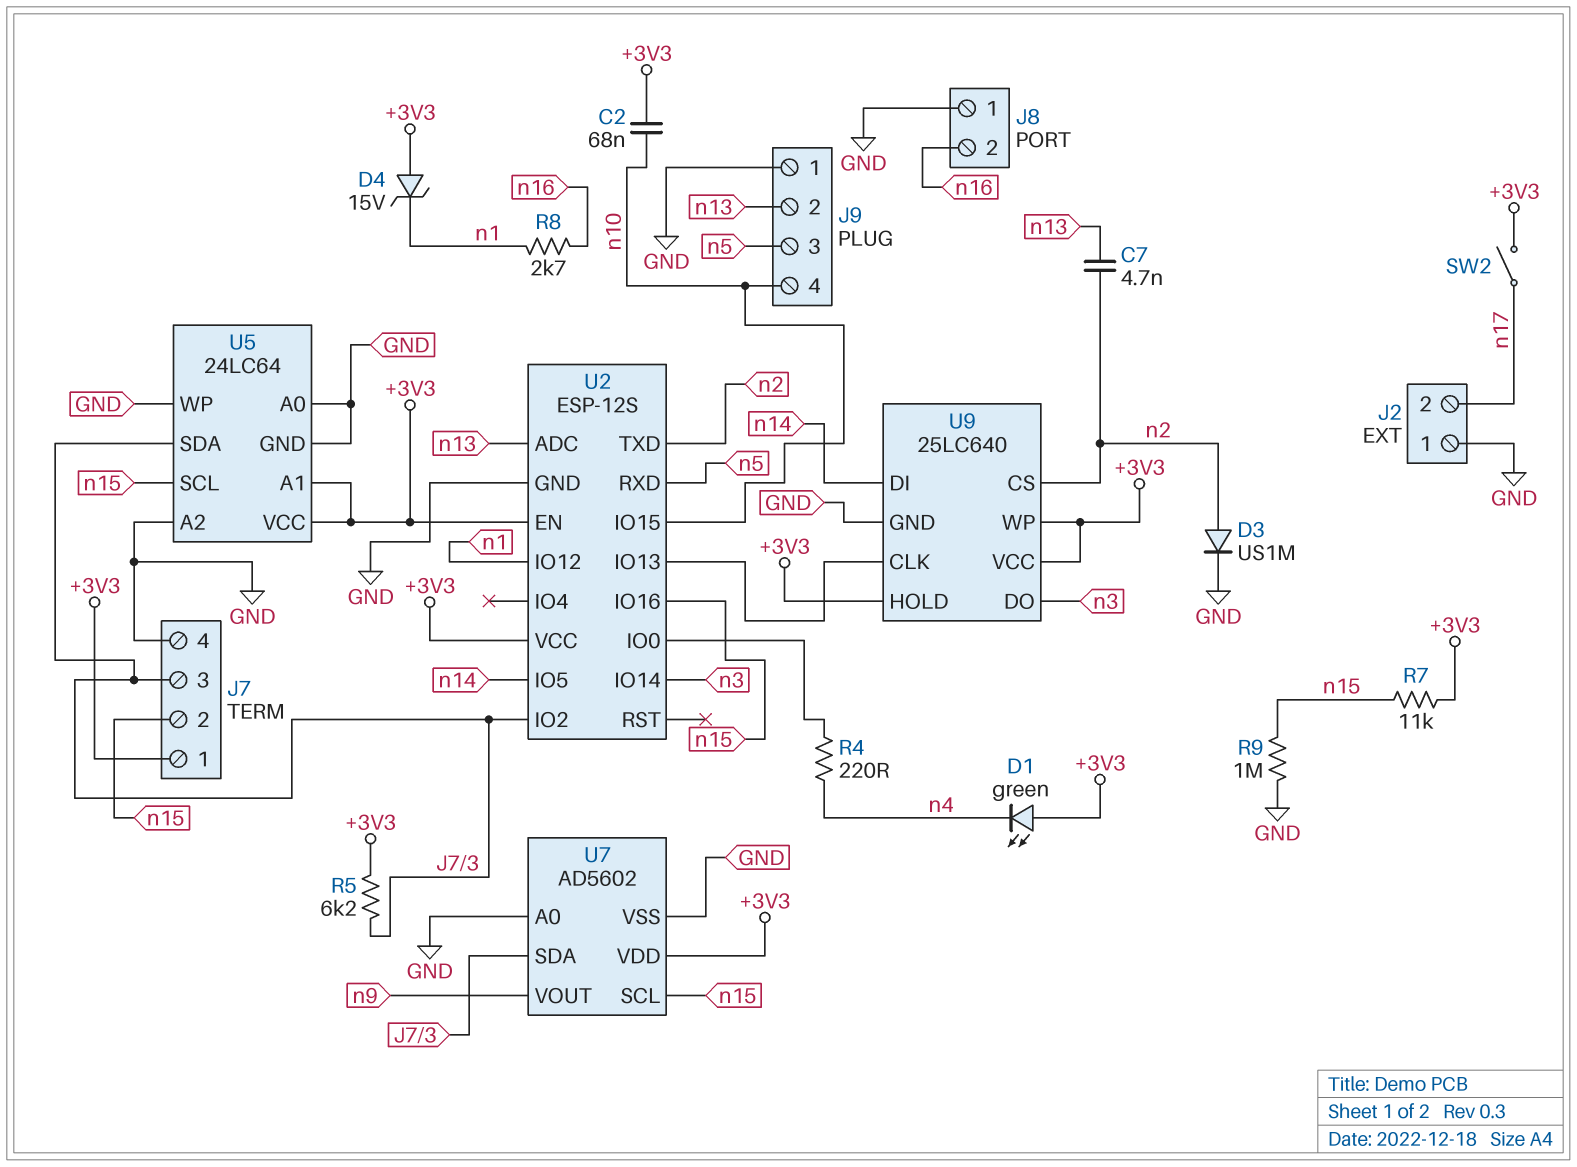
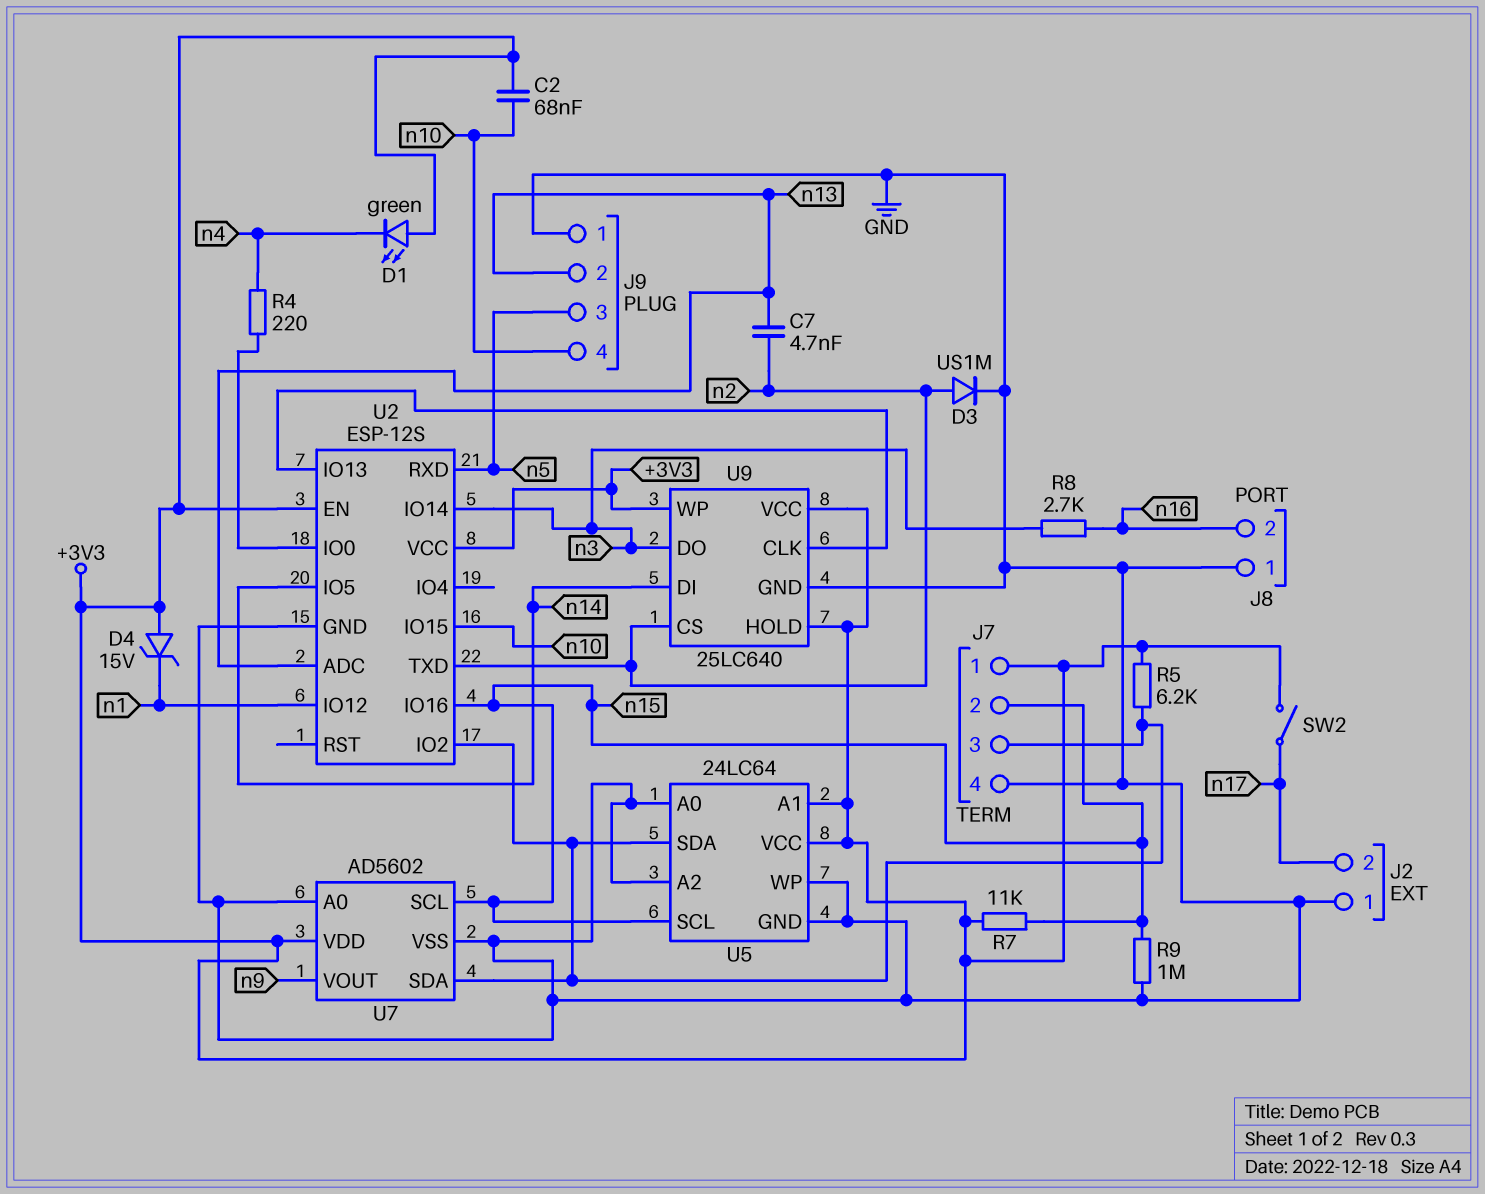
R8: 2.7k (n1, n16) -> 2.7k (n3, n16)

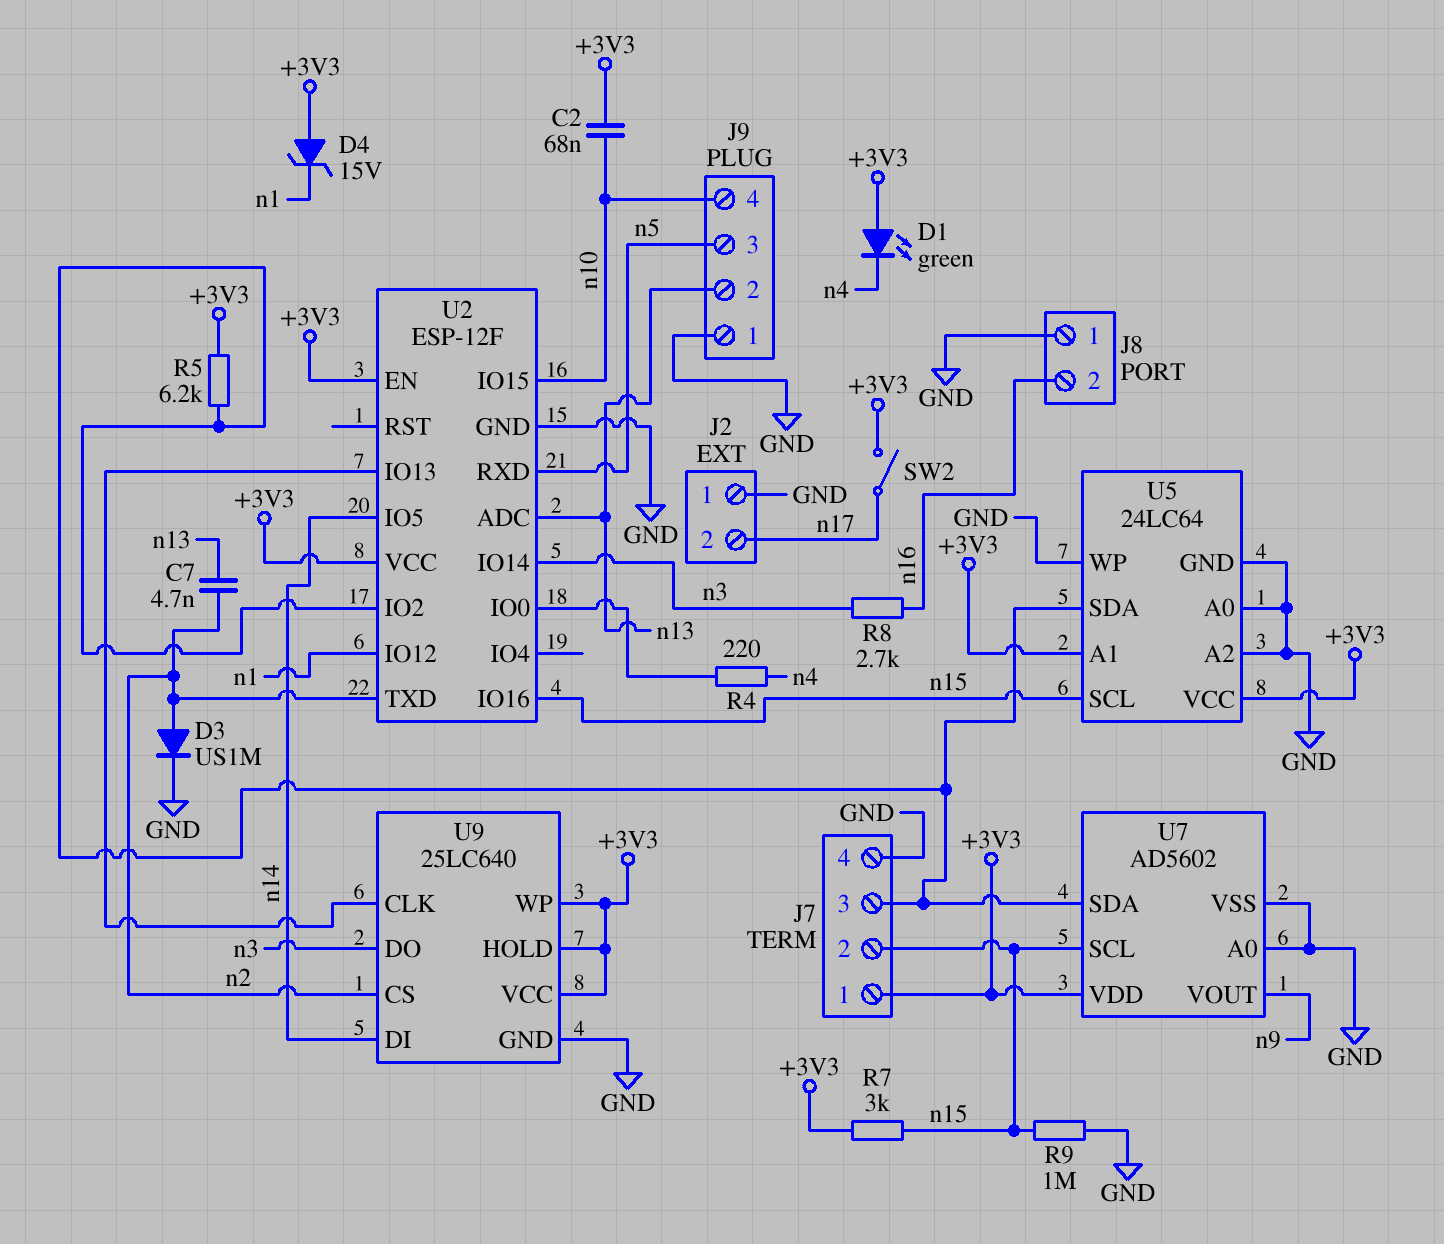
R7: 11k (+3V3, n15) -> 3k (+3V3, n15)
U2: ESP-12S -> ESP-12F

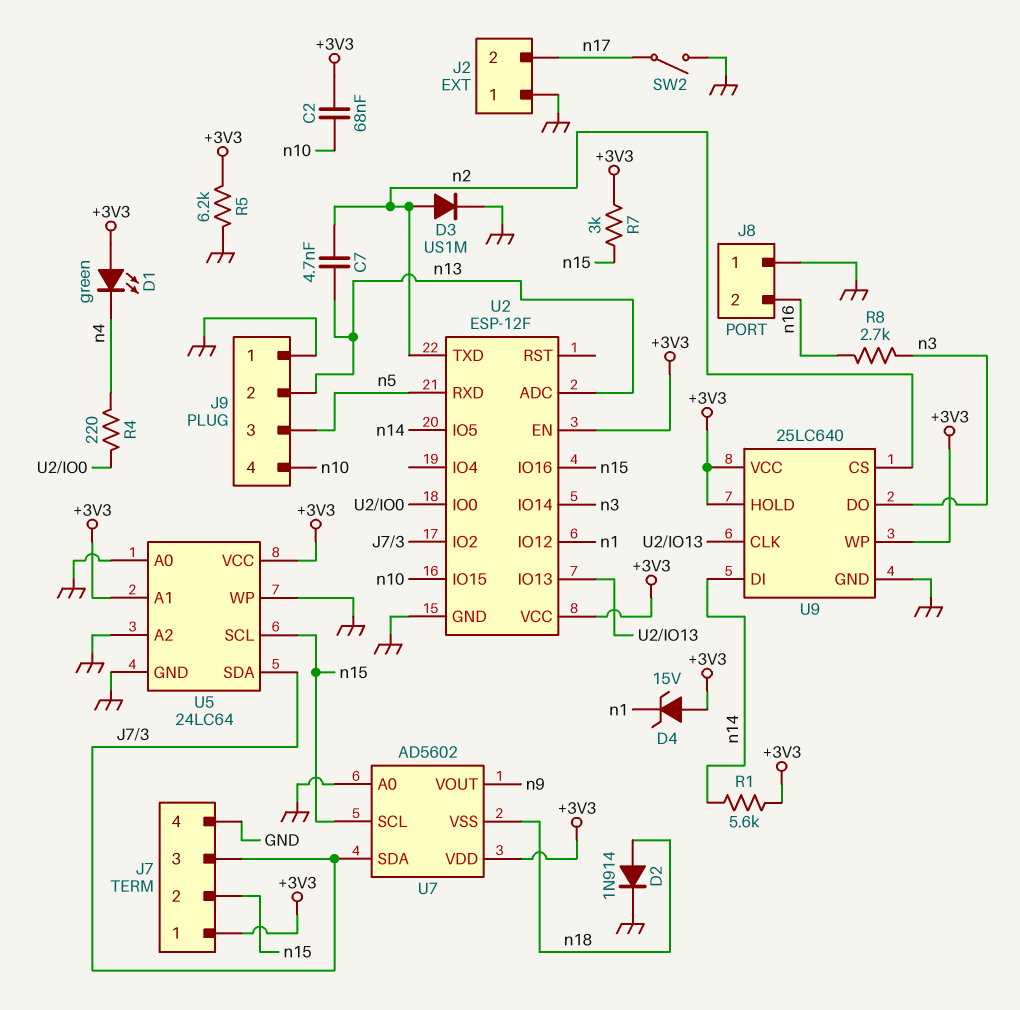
D2: none -> diode 1N914 (A n18, K GND)
R1: none -> 5.6k (+3V3, n14)
R5: 6.2k (+3V3, J7/3) -> 6.2k (+3V3, GND)
R9: 1M (GND, n15) -> none
SW2: switch (+3V3, n17) -> switch (GND, n17)
U7 pin VSS: GND -> n18

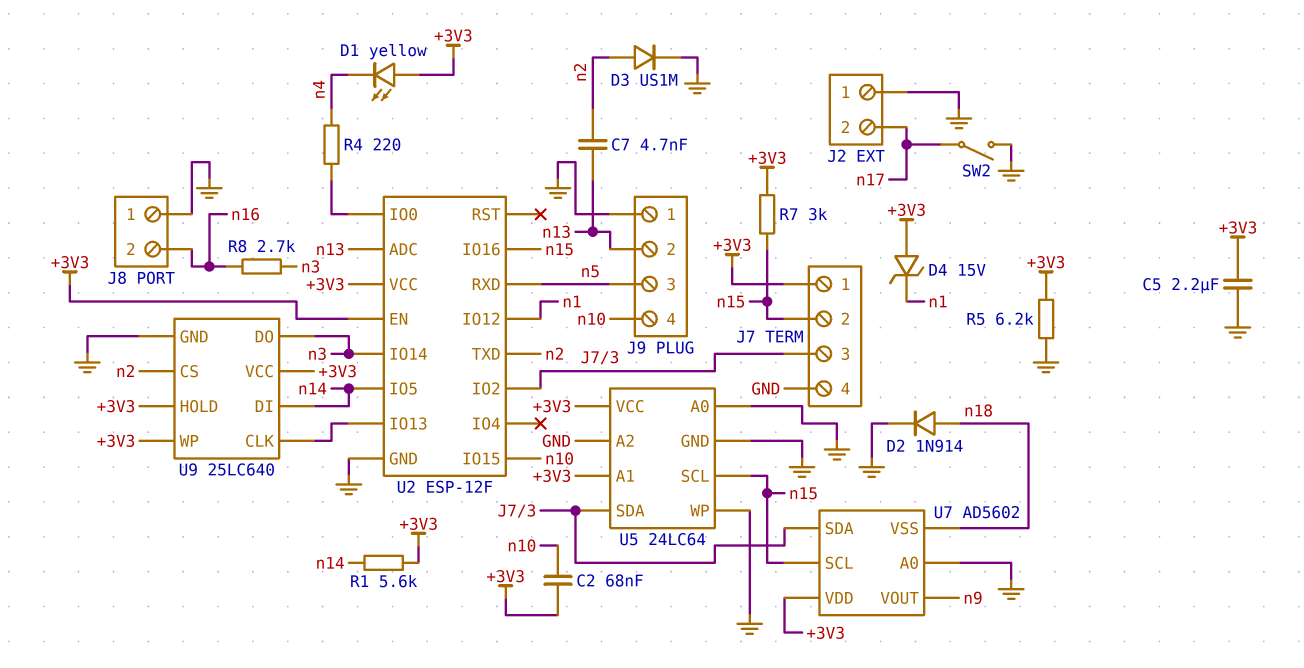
C5: none -> 2.2uF (+3V3, GND)
D1: LED green (A +3V3, K n4) -> LED yellow (A +3V3, K n4)

